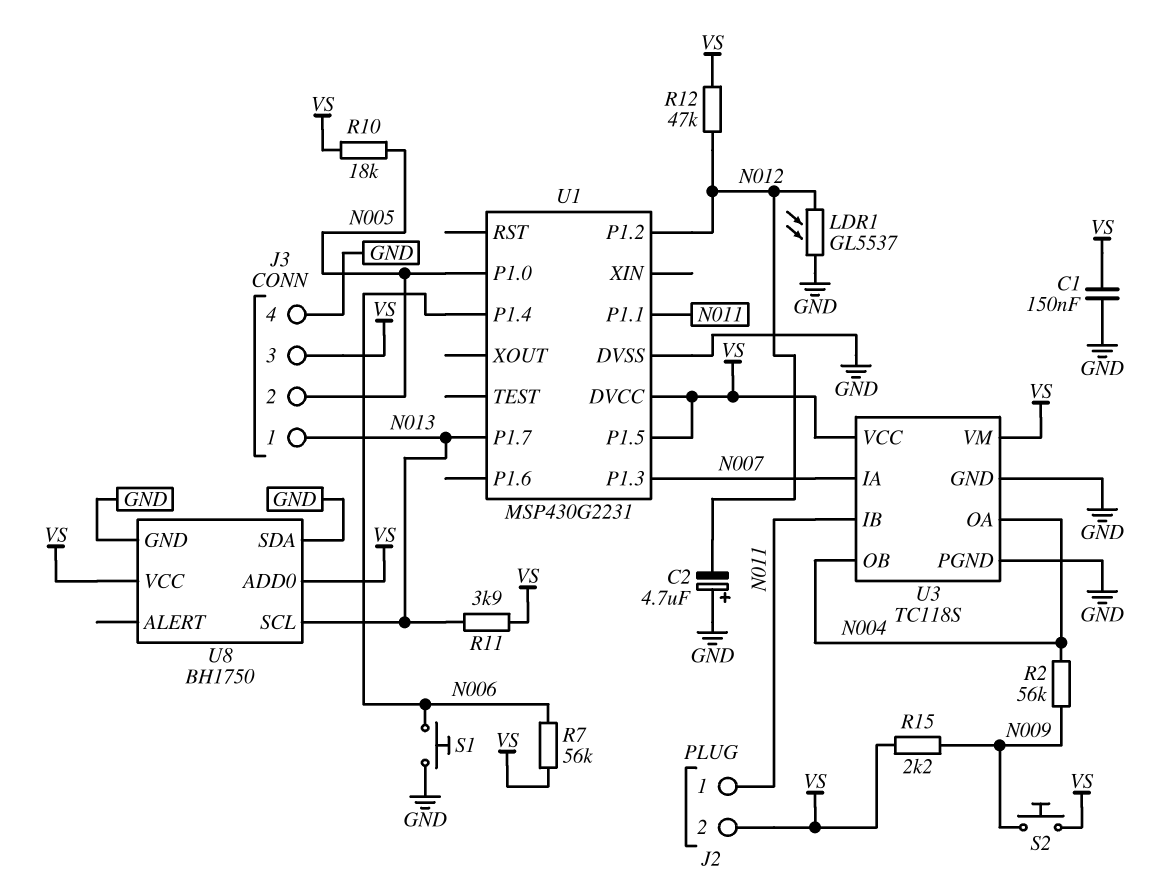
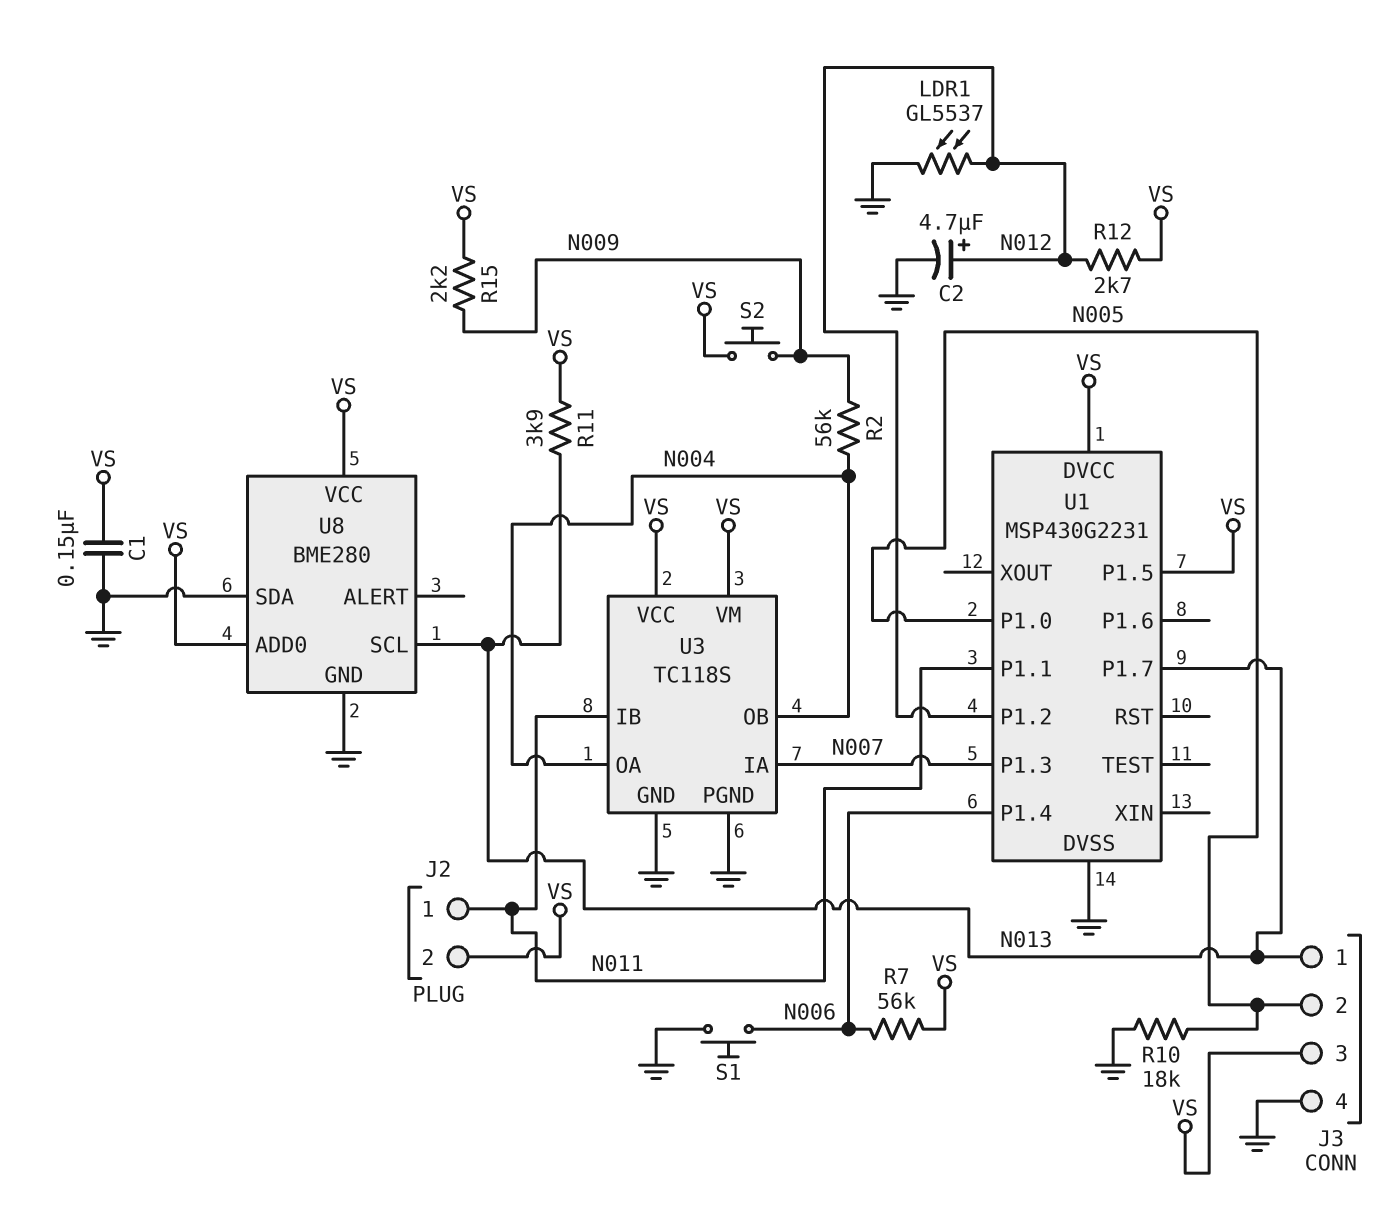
C2: 4.7uF (plus GND, minus N012) -> 4.7uF (plus N012, minus GND)
R10: 18k (N005, VS) -> 18k (GND, N005)
R12: 47k (N012, VS) -> 2.7k (N012, VS)
U8: BH1750 -> BME280

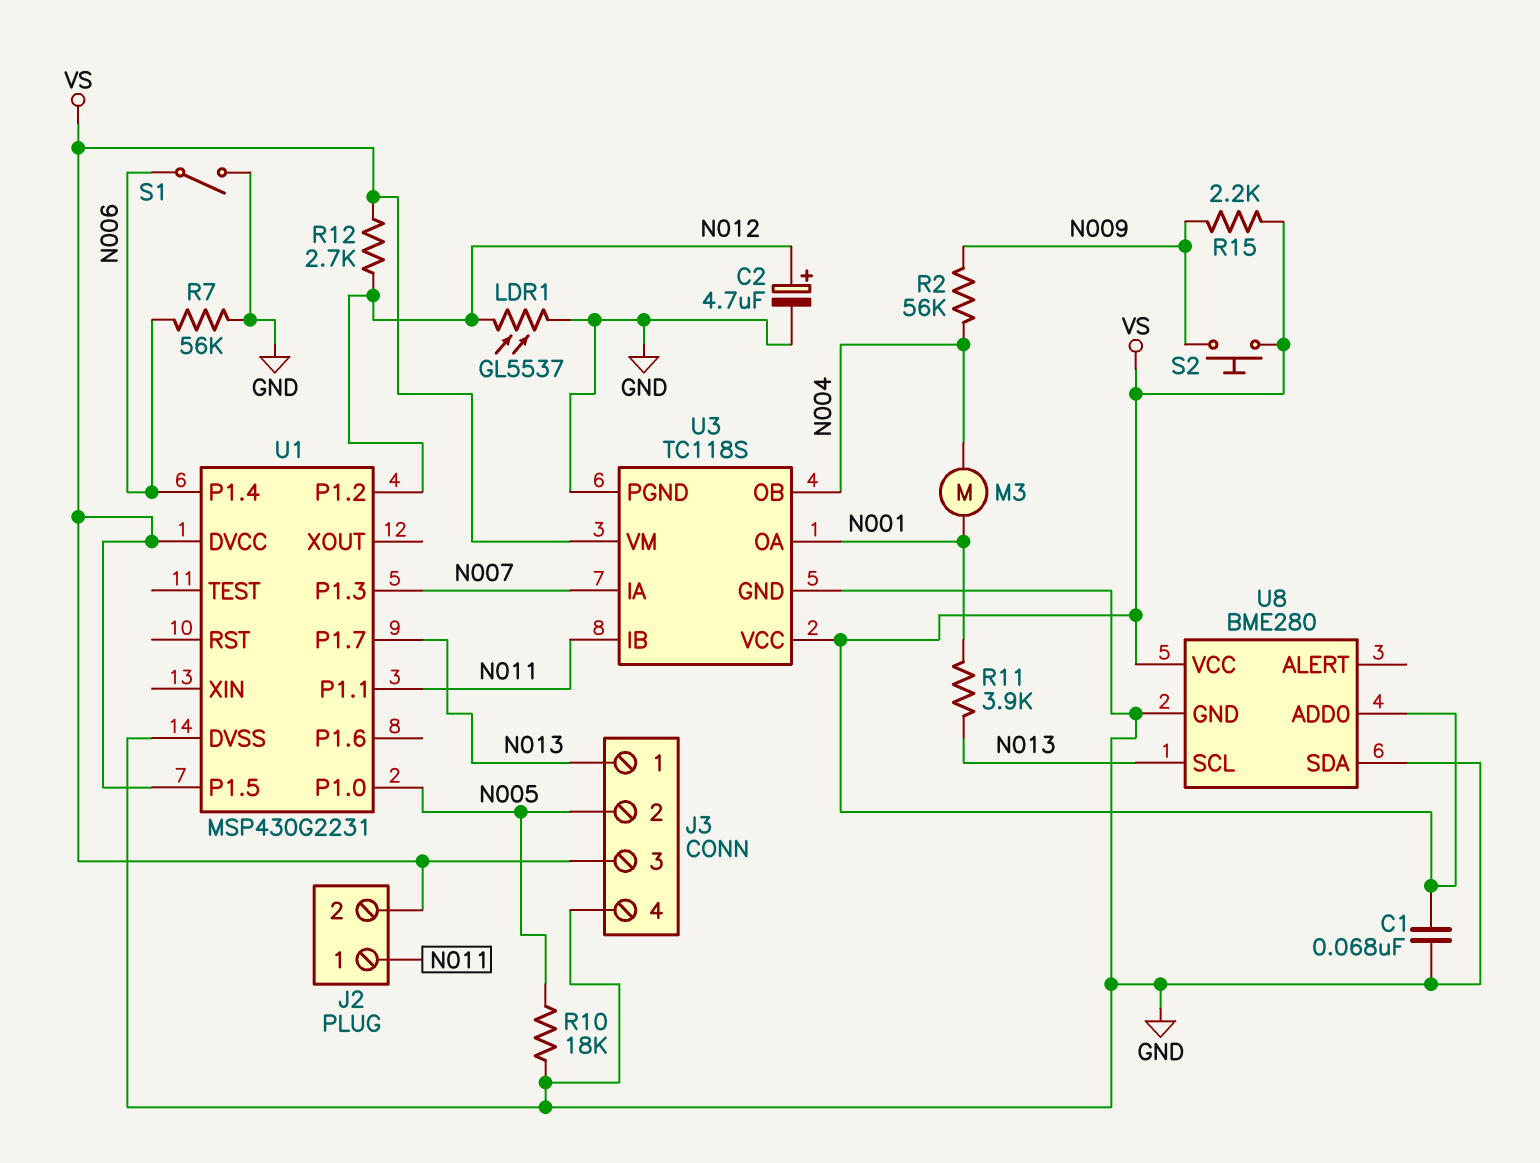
C1: 150nF (GND, VS) -> 68nF (GND, VS)
M3: none -> motor (N001, N004)
R7: 56k (N006, VS) -> 56k (GND, N006)
R11: 3.9k (N013, VS) -> 3.9k (N001, N013)
S1: button (GND, N006) -> switch (GND, N006)
U3 pin OA: N004 -> N001

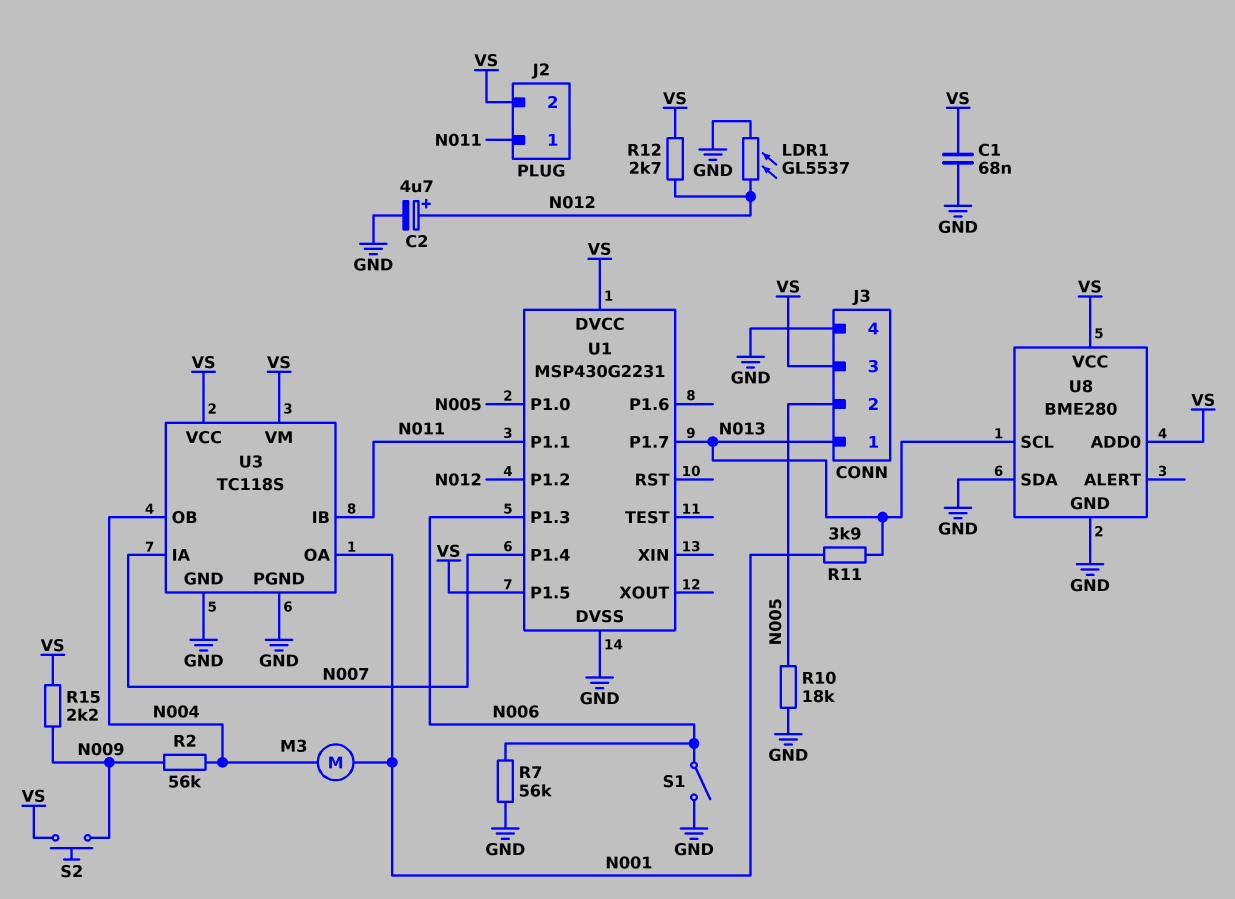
U1 pin P1.3: N007 -> N006
U1 pin P1.4: N006 -> N007

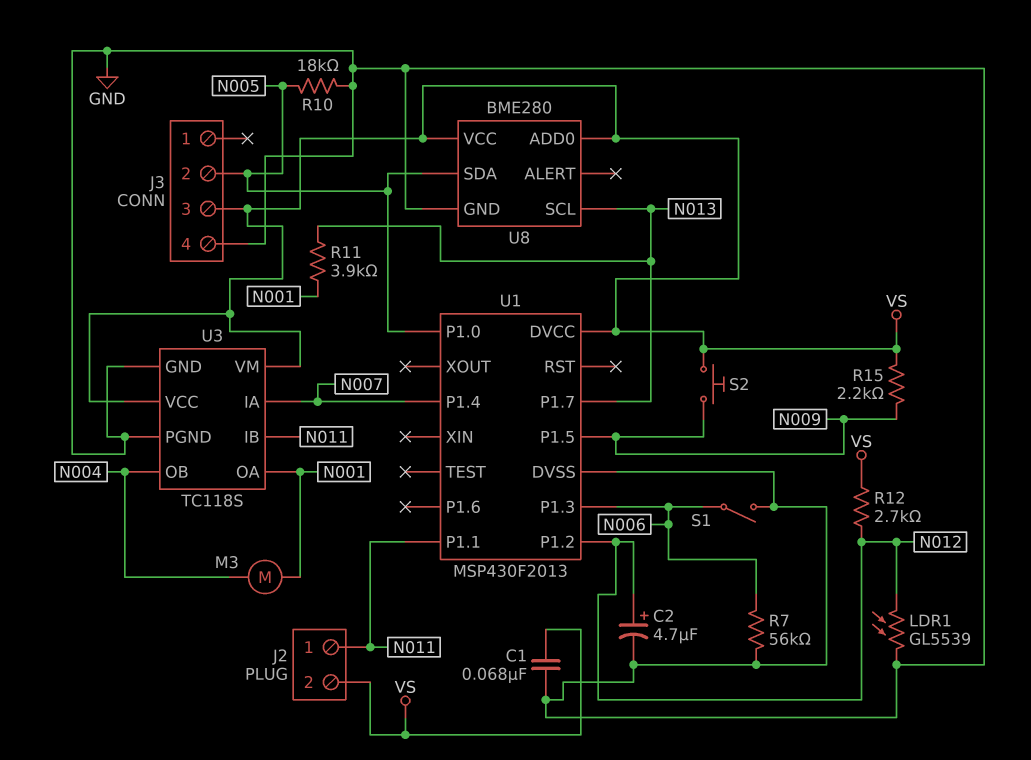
J3 pin 1: N013 -> none
LDR1: GL5537 (GND, N012) -> GL5539 (GND, N012)
R2: 56k (N004, N009) -> none
U1: MSP430G2231 -> MSP430F2013
U1 pin P1.5: VS -> N009
U8 pin SDA: GND -> N005

